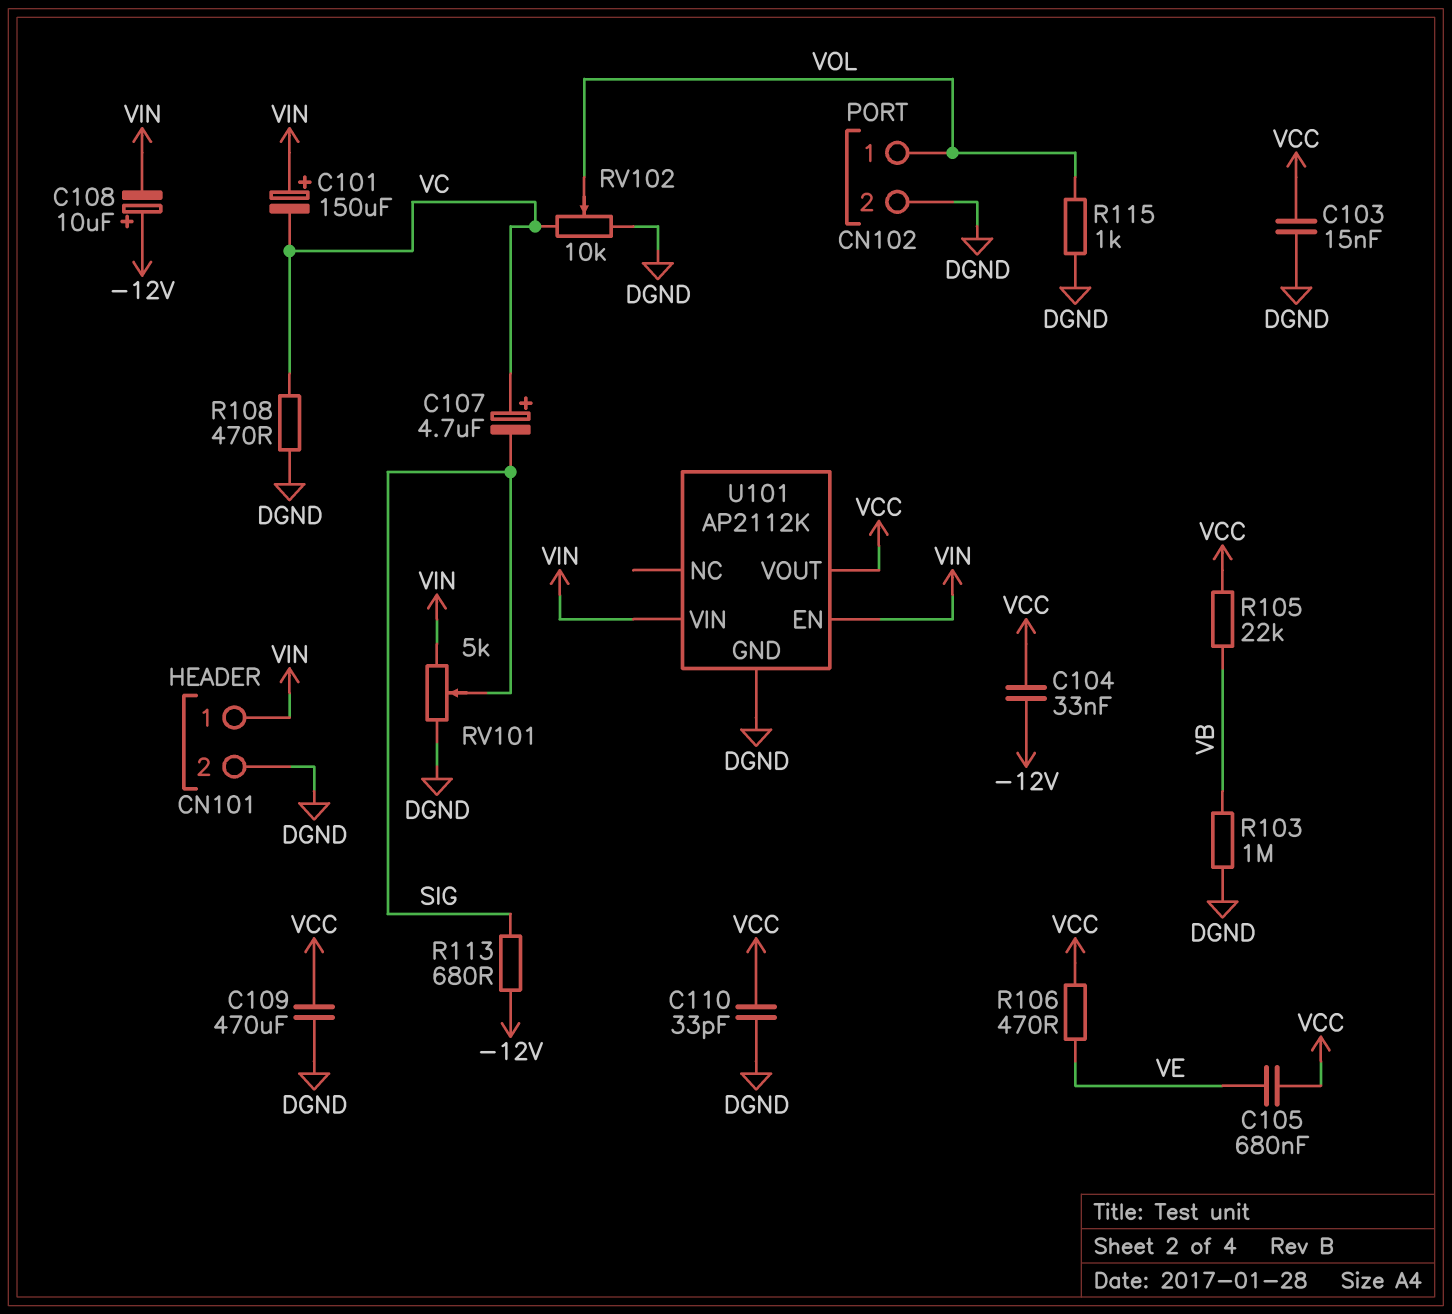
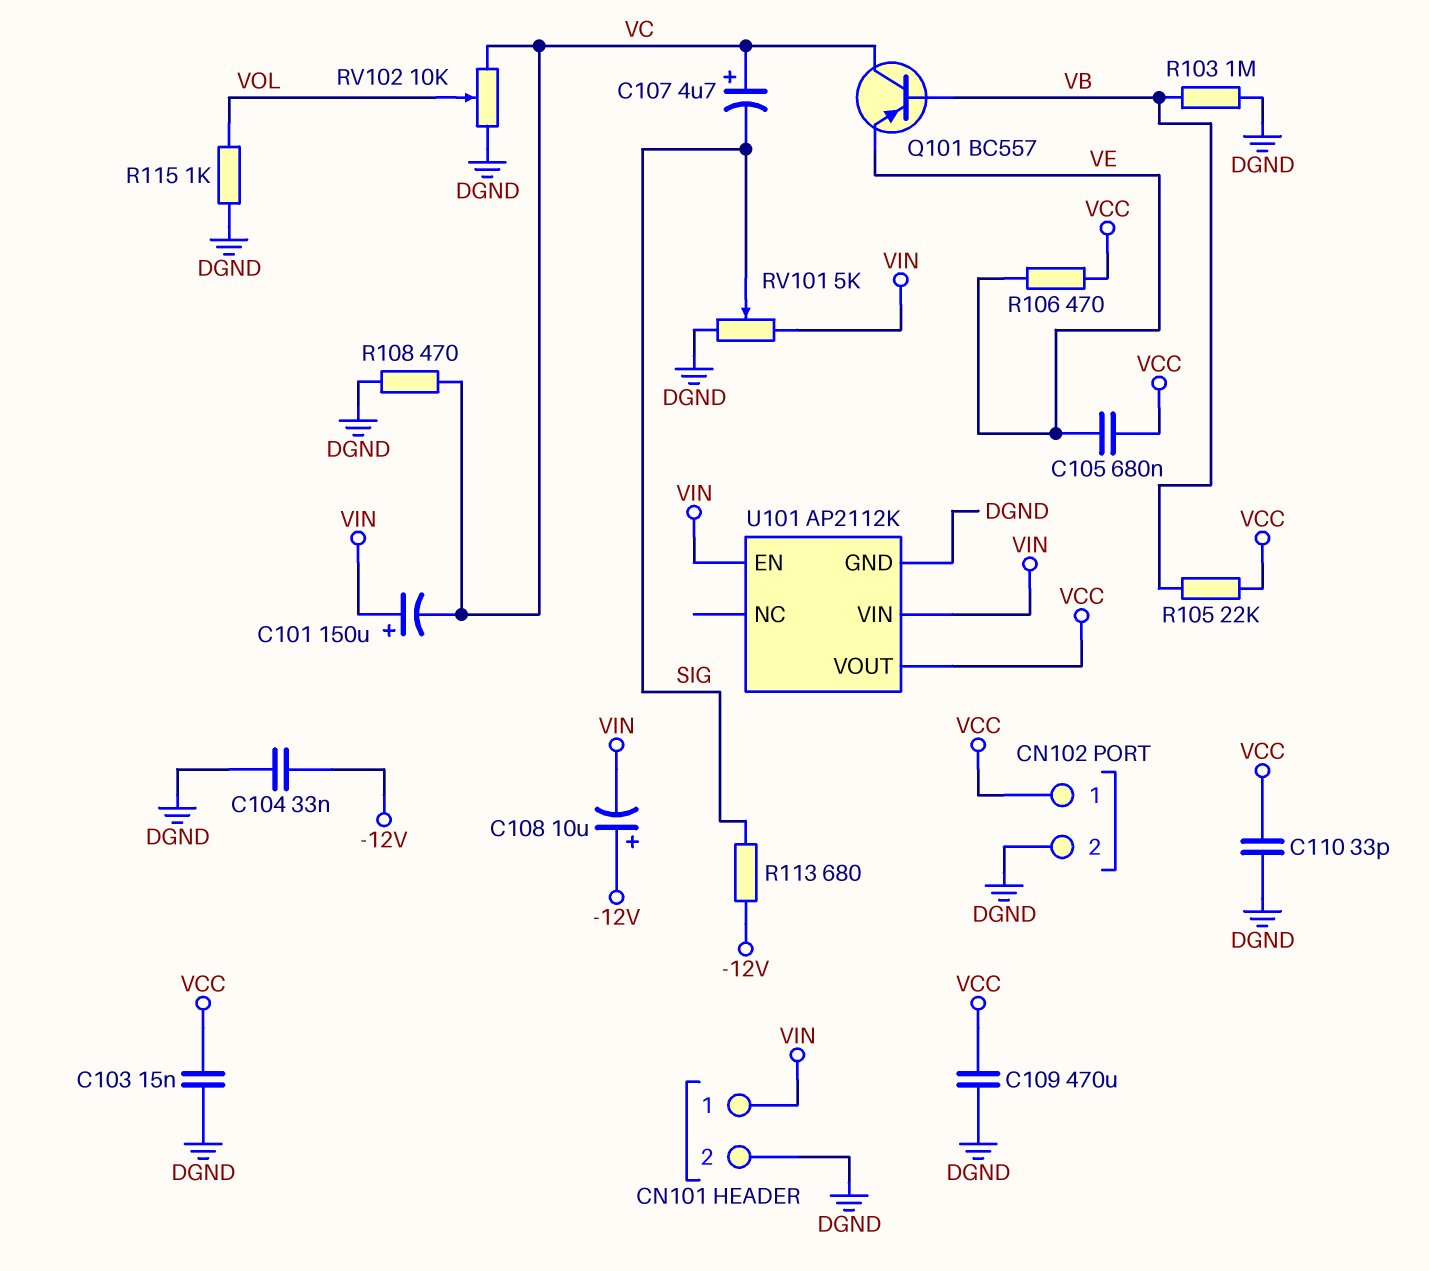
C104: 33nF (-12V, VCC) -> 33nF (-12V, DGND)
CN102 pin 1: VOL -> VCC
Q101: none -> PNP BC557 (B VB, C VC, E VE)

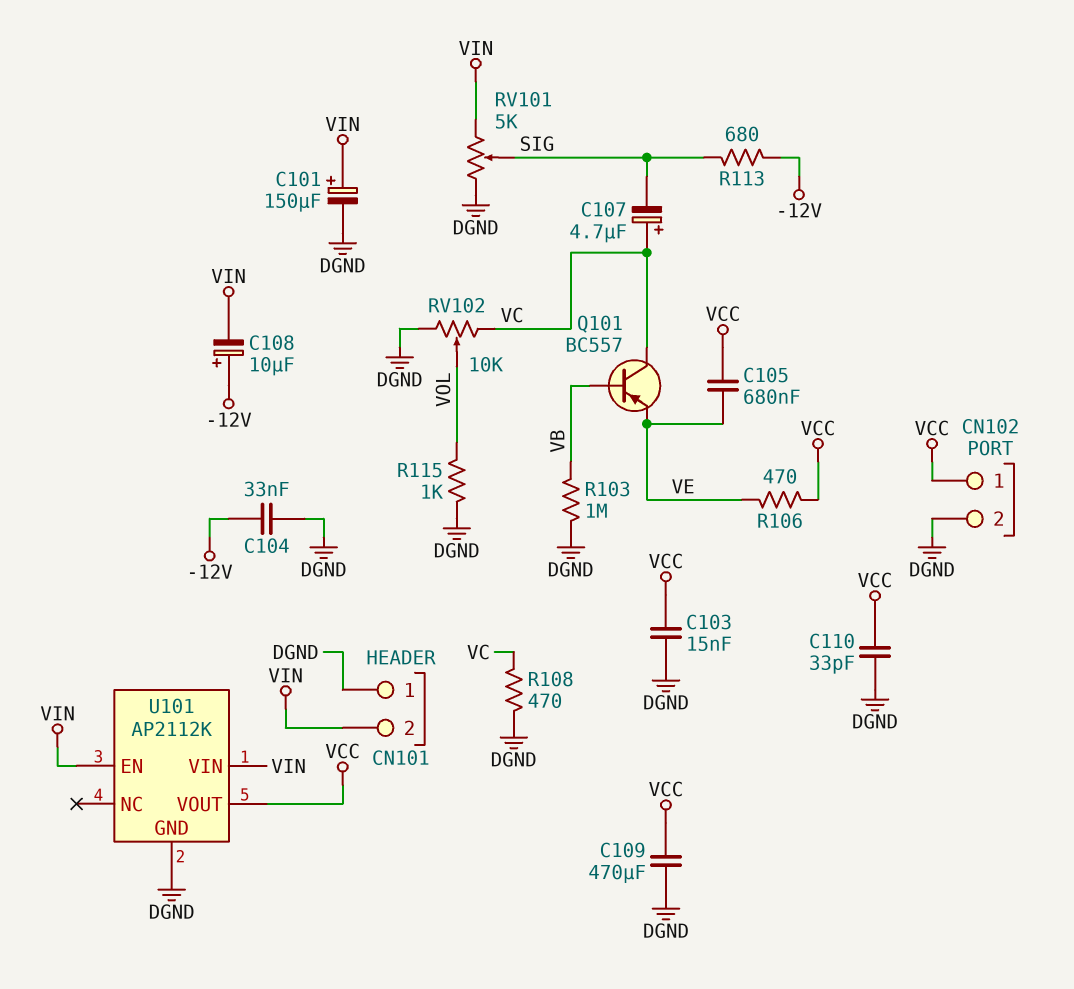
C101: 150uF (plus VIN, minus VC) -> 150uF (plus VIN, minus DGND)
CN101 pin 1: VIN -> DGND
CN101 pin 2: DGND -> VIN
R105: 22k (VB, VCC) -> none

